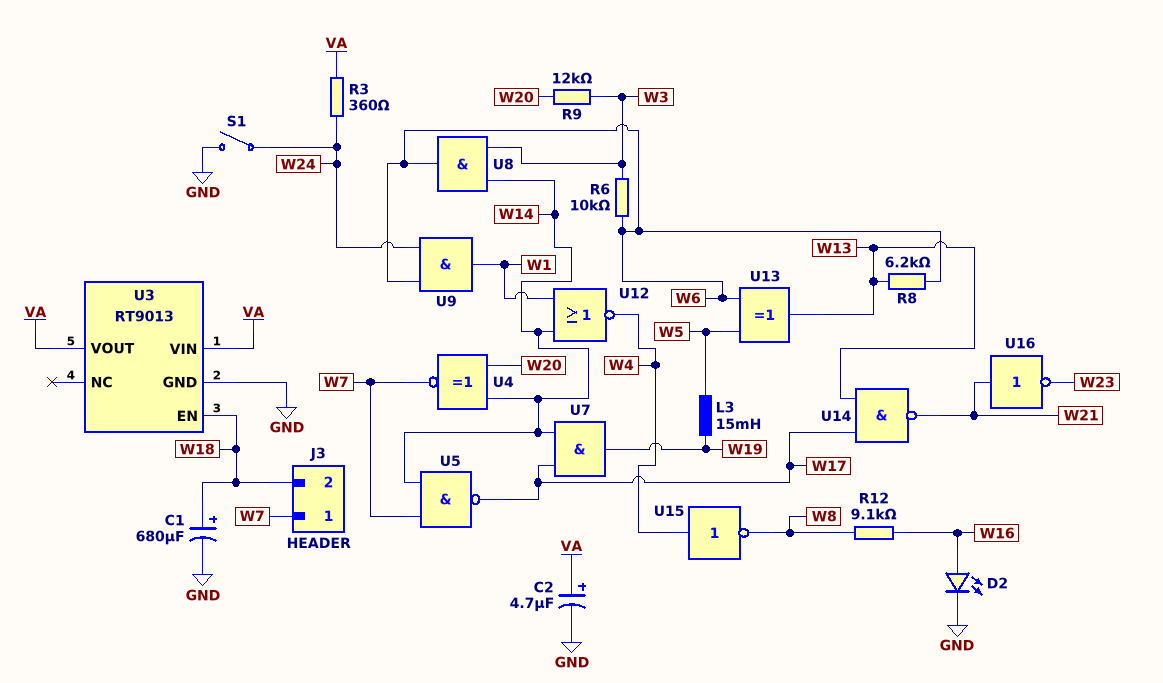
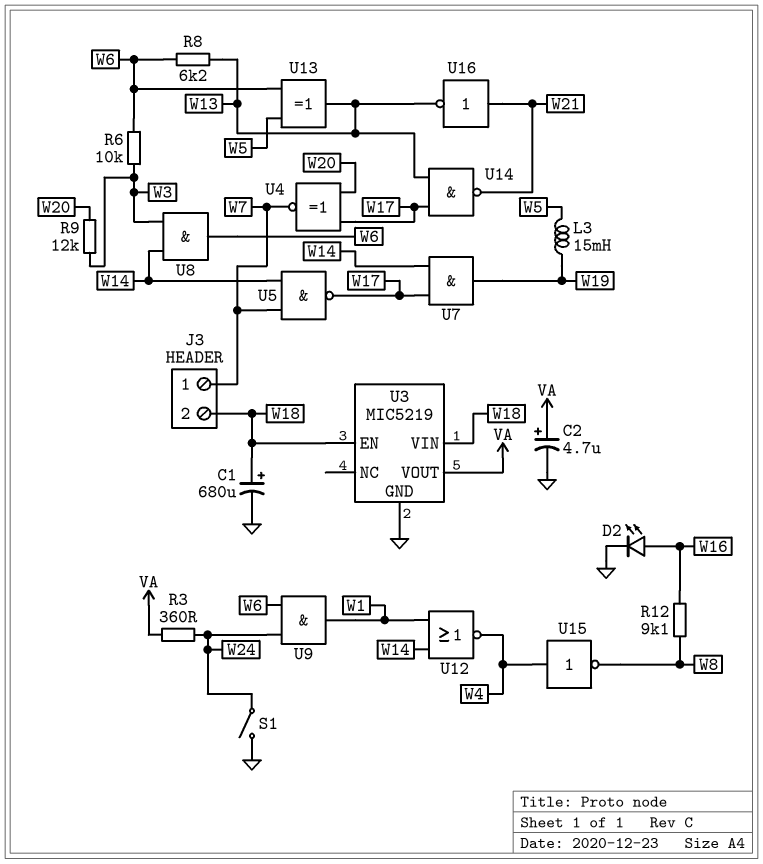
U3: RT9013 -> MIC5219
U3 pin VIN: VA -> W18
U4: XNOR (in W14, in W20, out W7) -> XNOR (in W17, in W20, out W7)
U16: NOT (in W21, out W23) -> NOT (in W21, out W13)

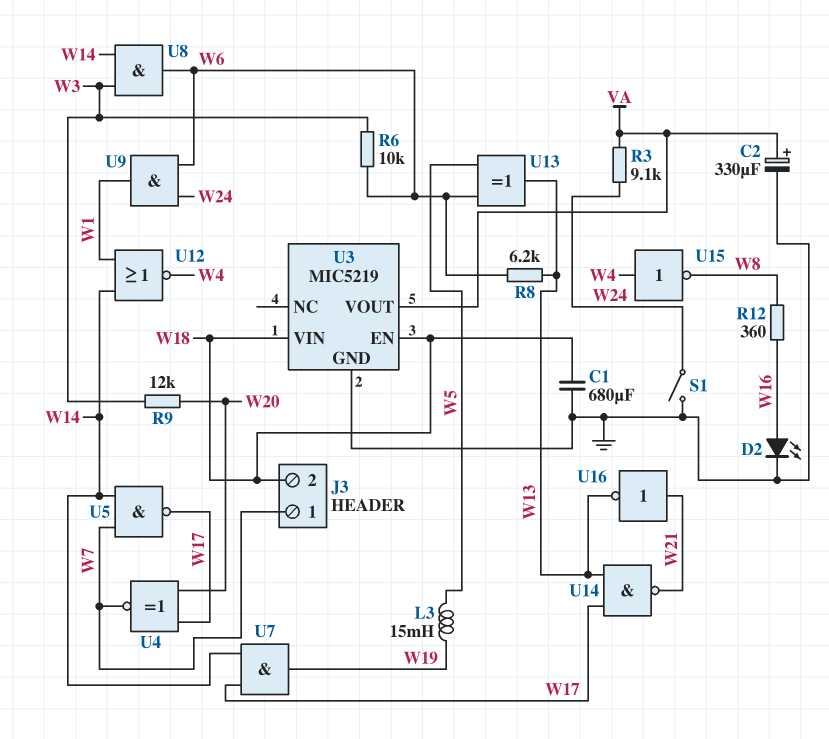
C1: 680uF (plus W18, minus GND) -> 680uF (GND, W18)
C2: 4.7uF (plus VA, minus GND) -> 330uF (plus VA, minus GND)
R3: 360 (VA, W24) -> 9.1k (VA, W24)
R12: 9.1k (W8, W16) -> 360 (W8, W16)

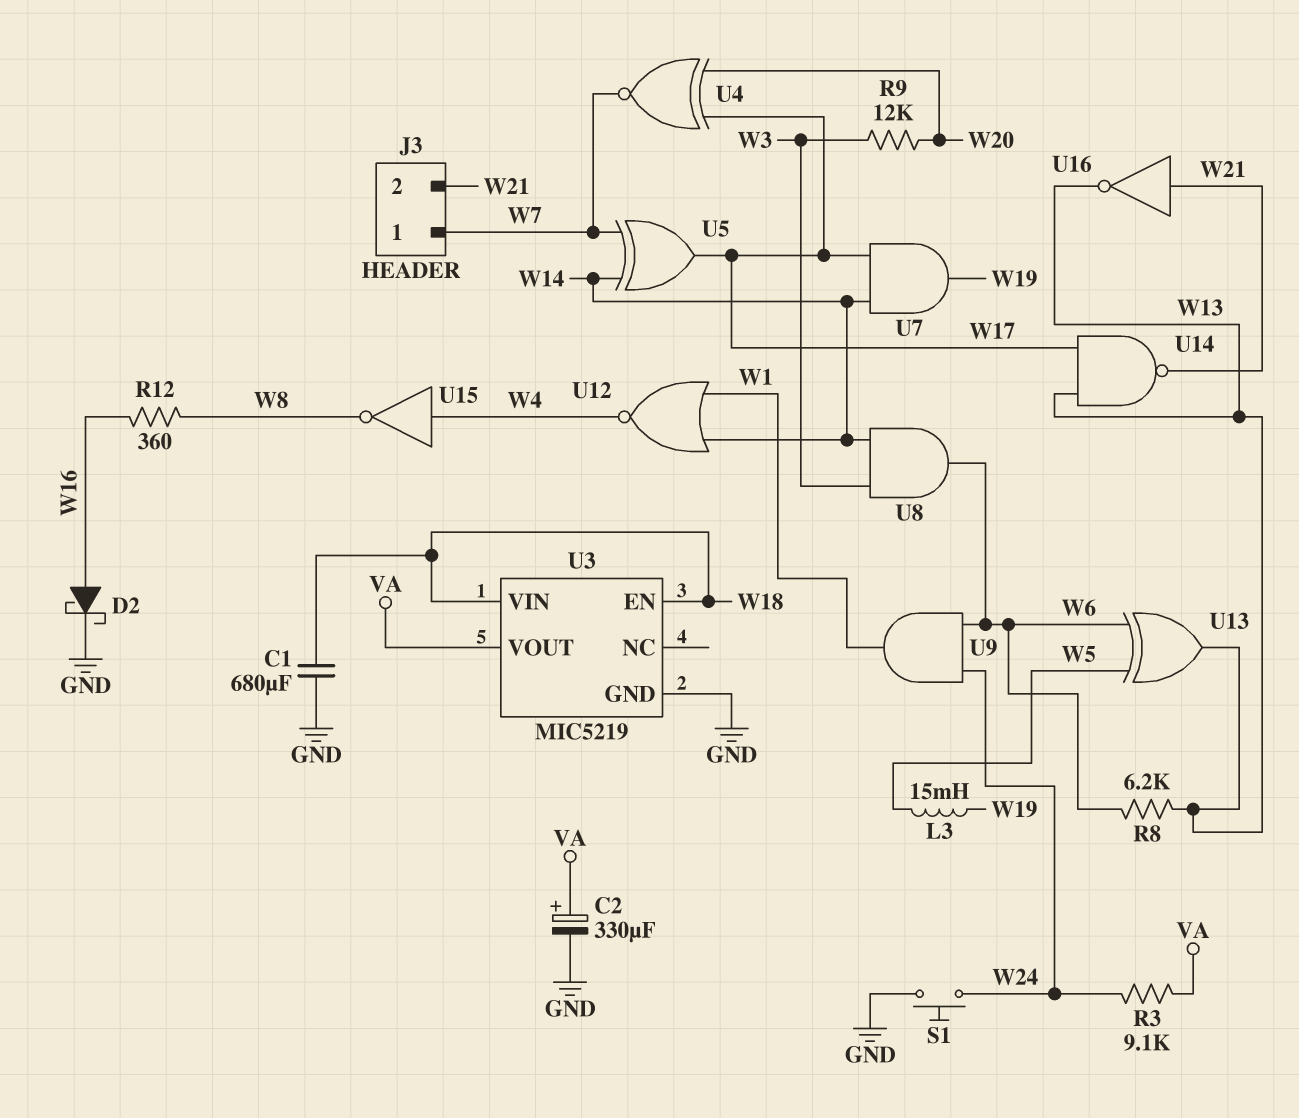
D2: LED (A W16, K GND) -> schottky (A W16, K GND)
J3 pin 2: W18 -> W21
R6: 10k (W3, W6) -> none
S1: switch (GND, W24) -> button (GND, W24)
U5: NAND (in W7, in W14, out W17) -> XOR (in W7, in W14, out W17)

